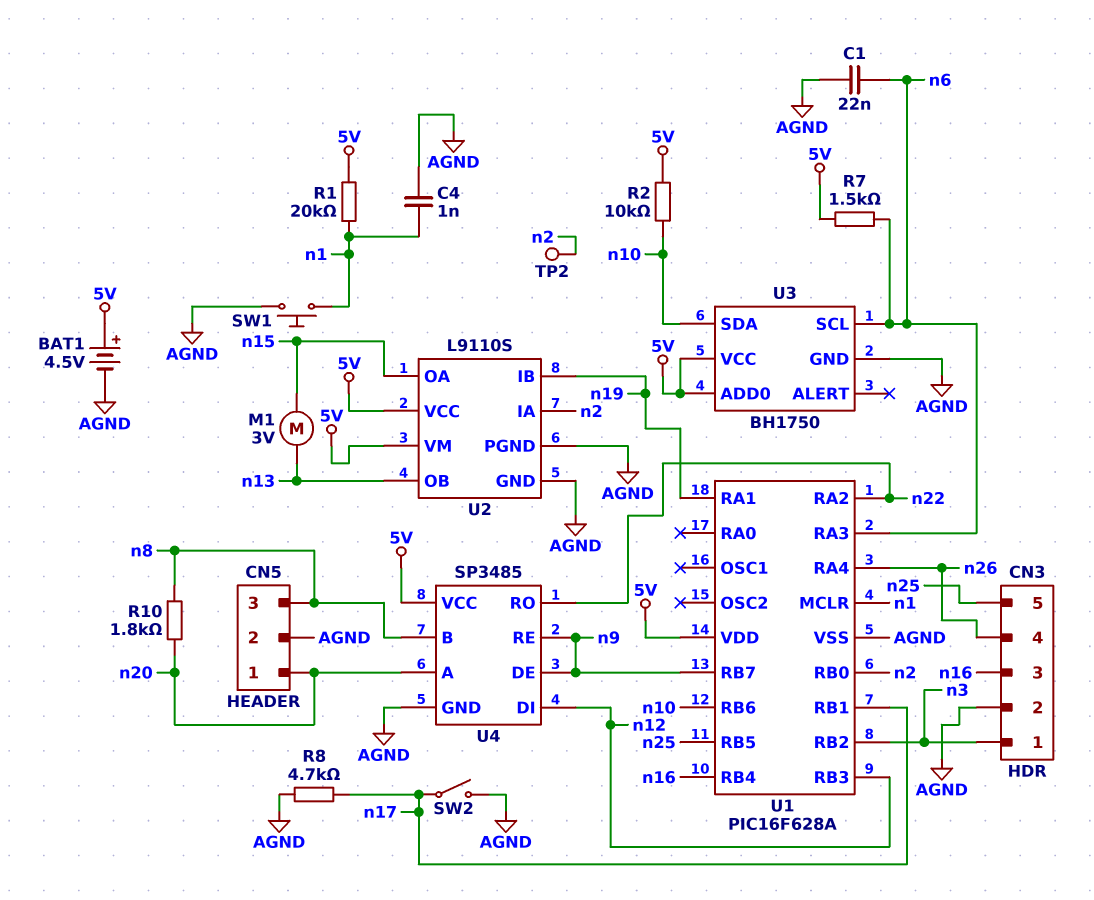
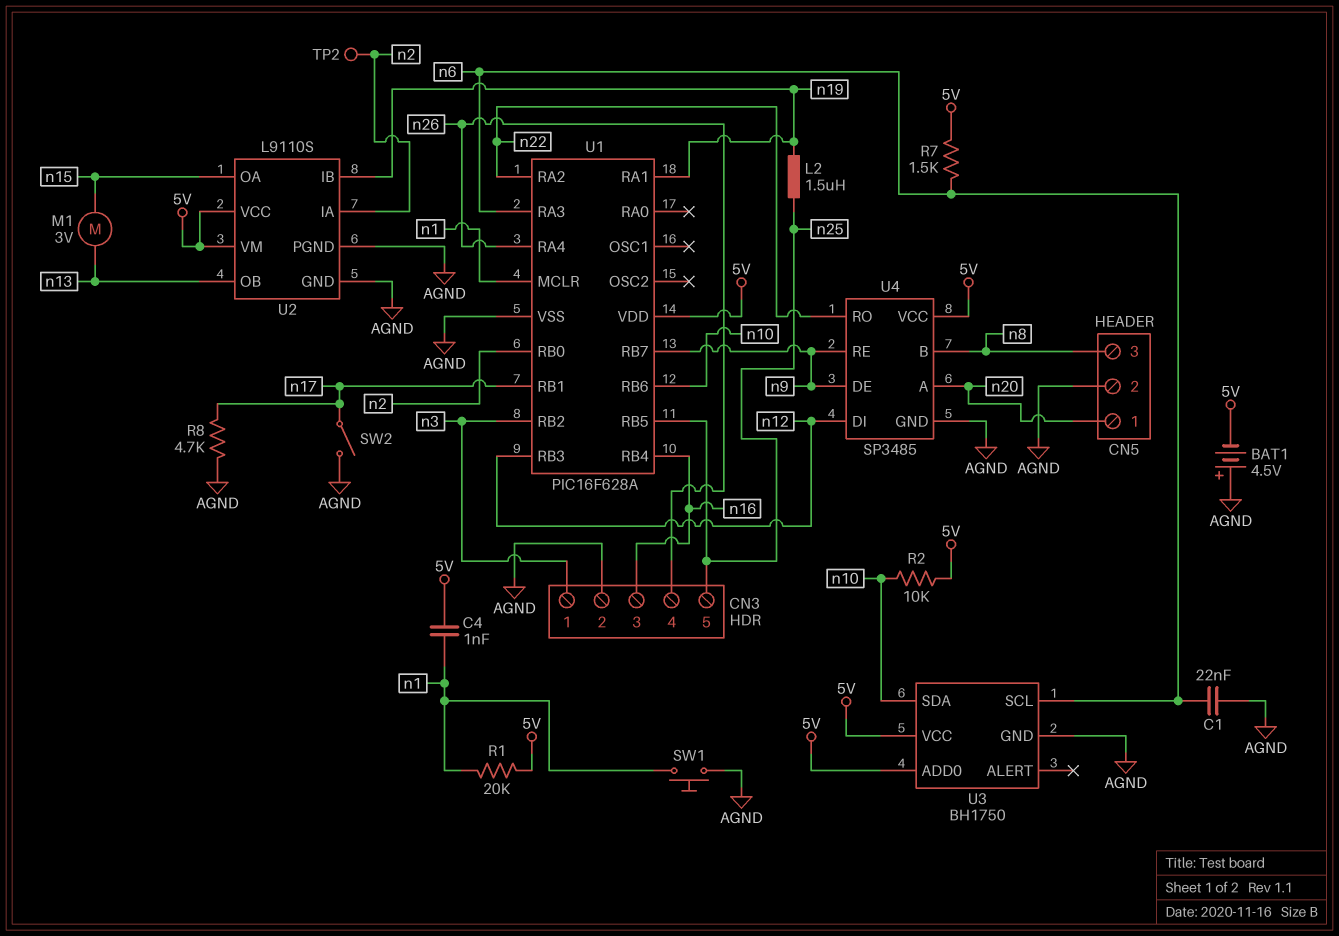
BAT1: 4.5V (plus 5V, minus AGND) -> 4.5V (plus AGND, minus 5V)
C4: 1nF (AGND, n1) -> 1nF (5V, n1)
L2: none -> 1.5uH (n19, n25)
R10: 1.8k (n8, n20) -> none

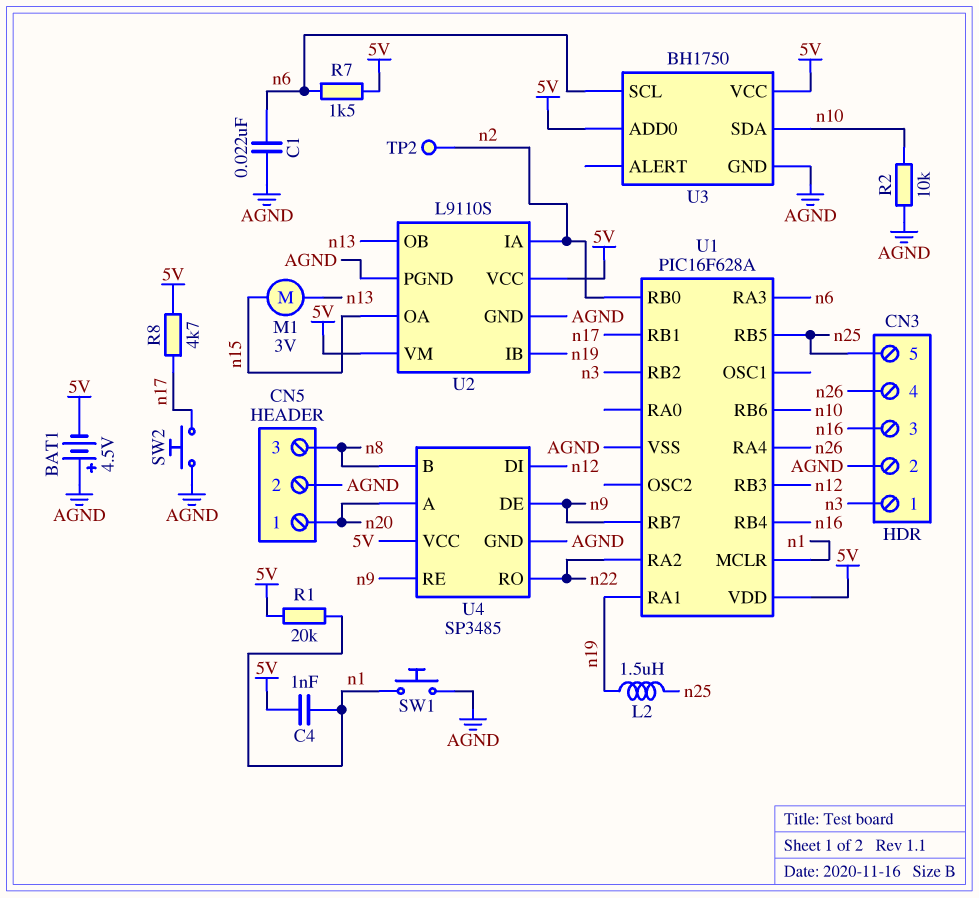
R2: 10k (5V, n10) -> 10k (AGND, n10)
R8: 4.7k (AGND, n17) -> 4.7k (5V, n17)
SW2: switch (AGND, n17) -> button (AGND, n17)

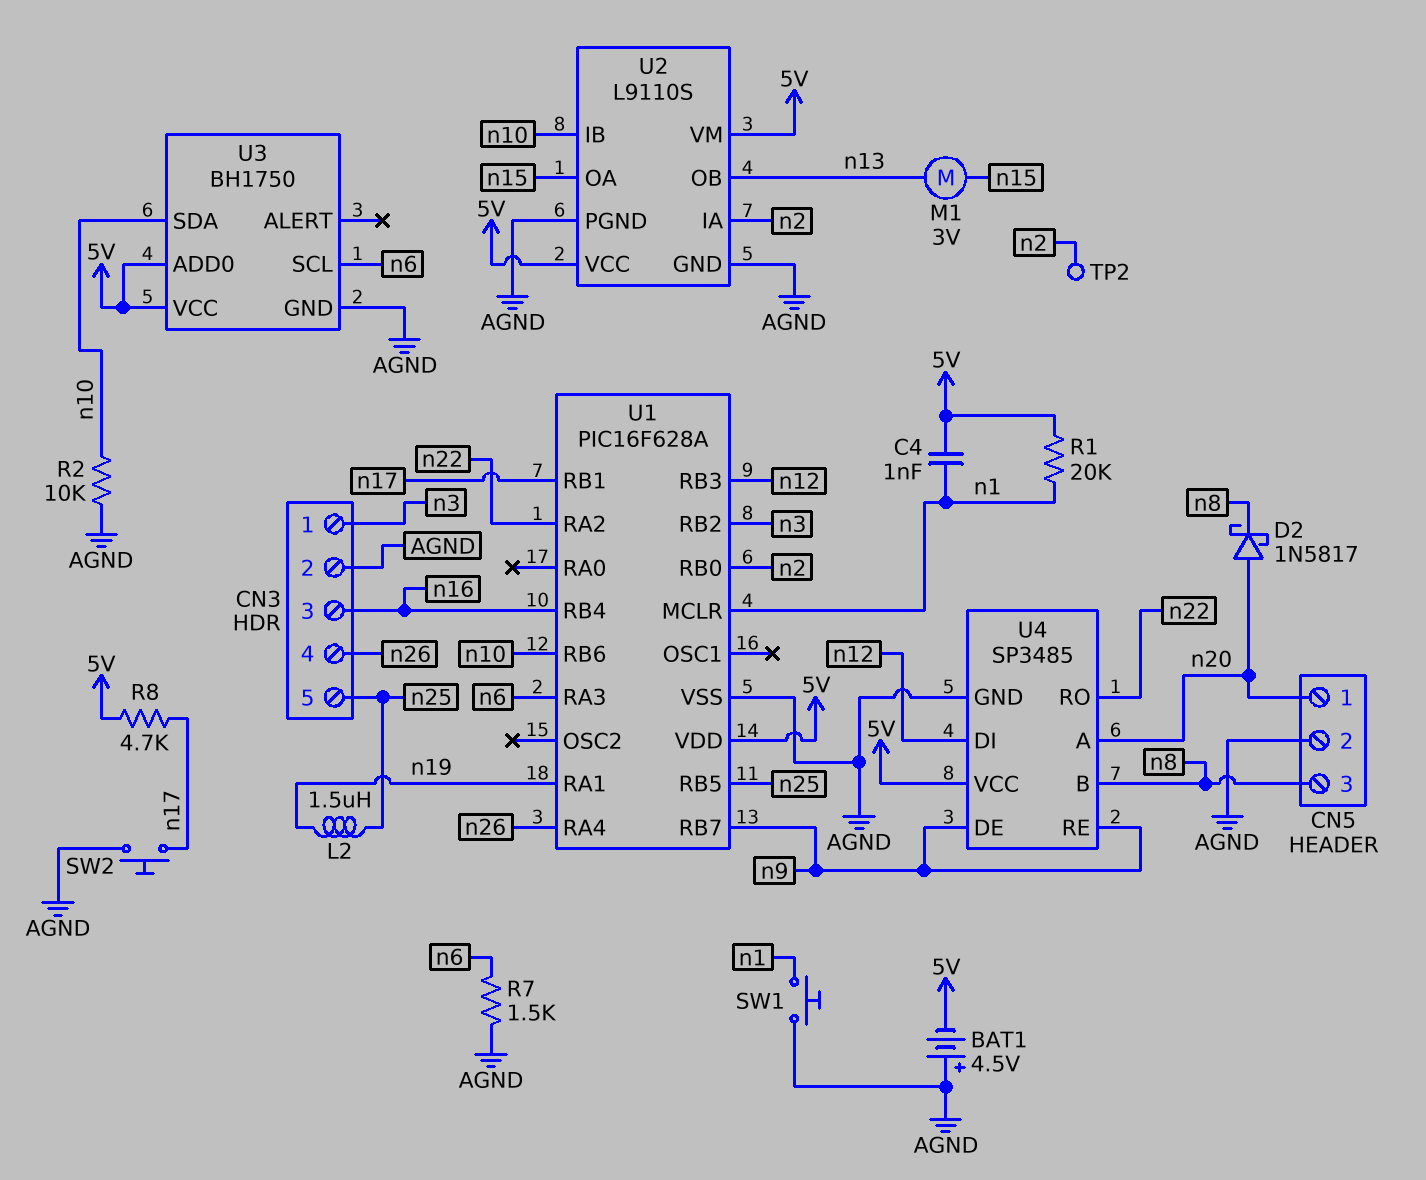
C1: 22nF (AGND, n6) -> none
D2: none -> schottky 1N5817 (A n20, K n8)
R7: 1.5k (5V, n6) -> 1.5k (AGND, n6)
U2 pin IB: n19 -> n10

